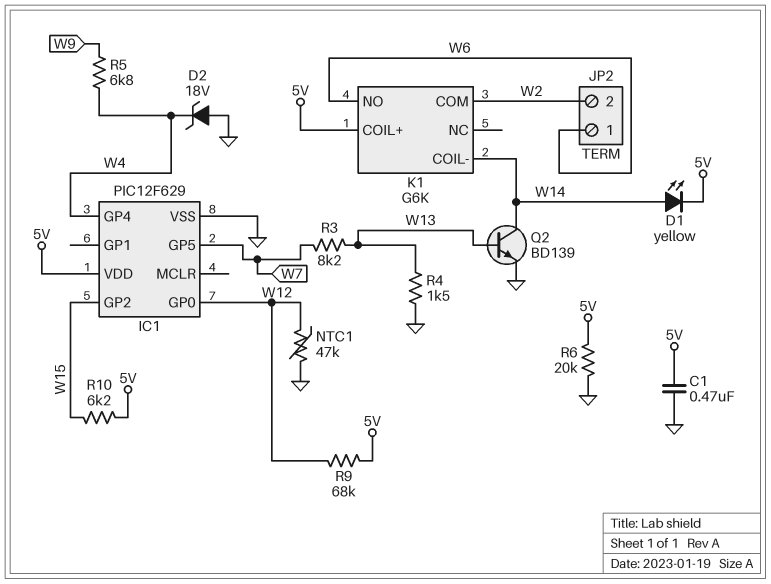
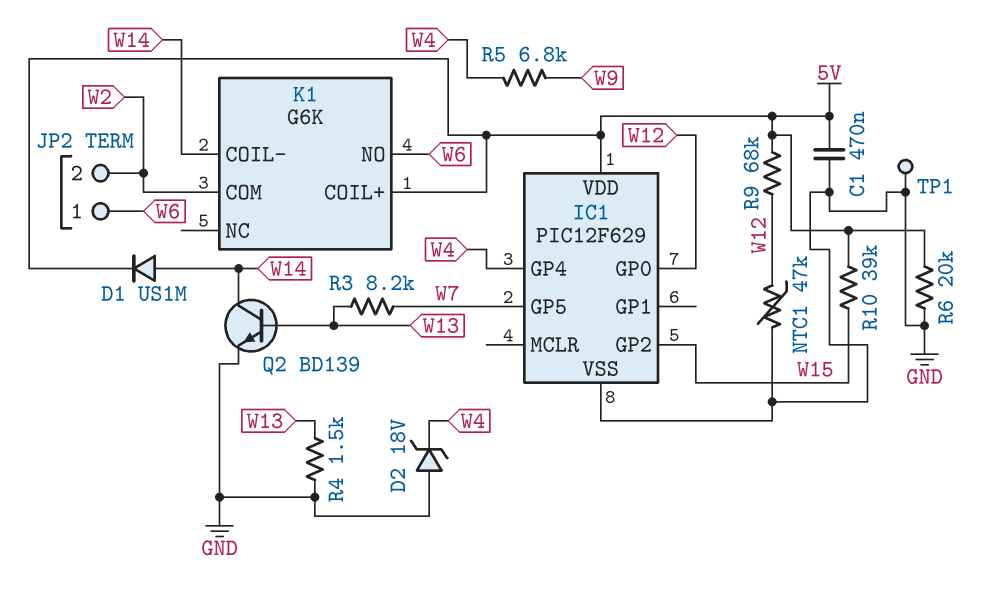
D1: LED yellow (A W14, K 5V) -> diode US1M (A W14, K 5V)
R10: 6.2k (5V, W15) -> 39k (5V, W15)
TP1: none -> test point (GND)

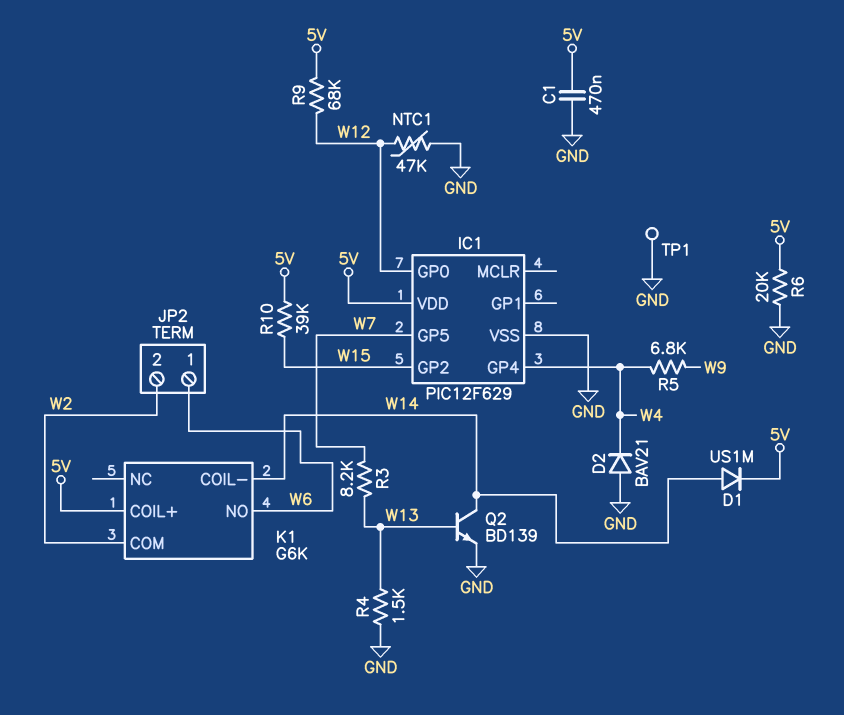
D2: zener 18V (A GND, K W4) -> diode BAV21 (A GND, K W4)

